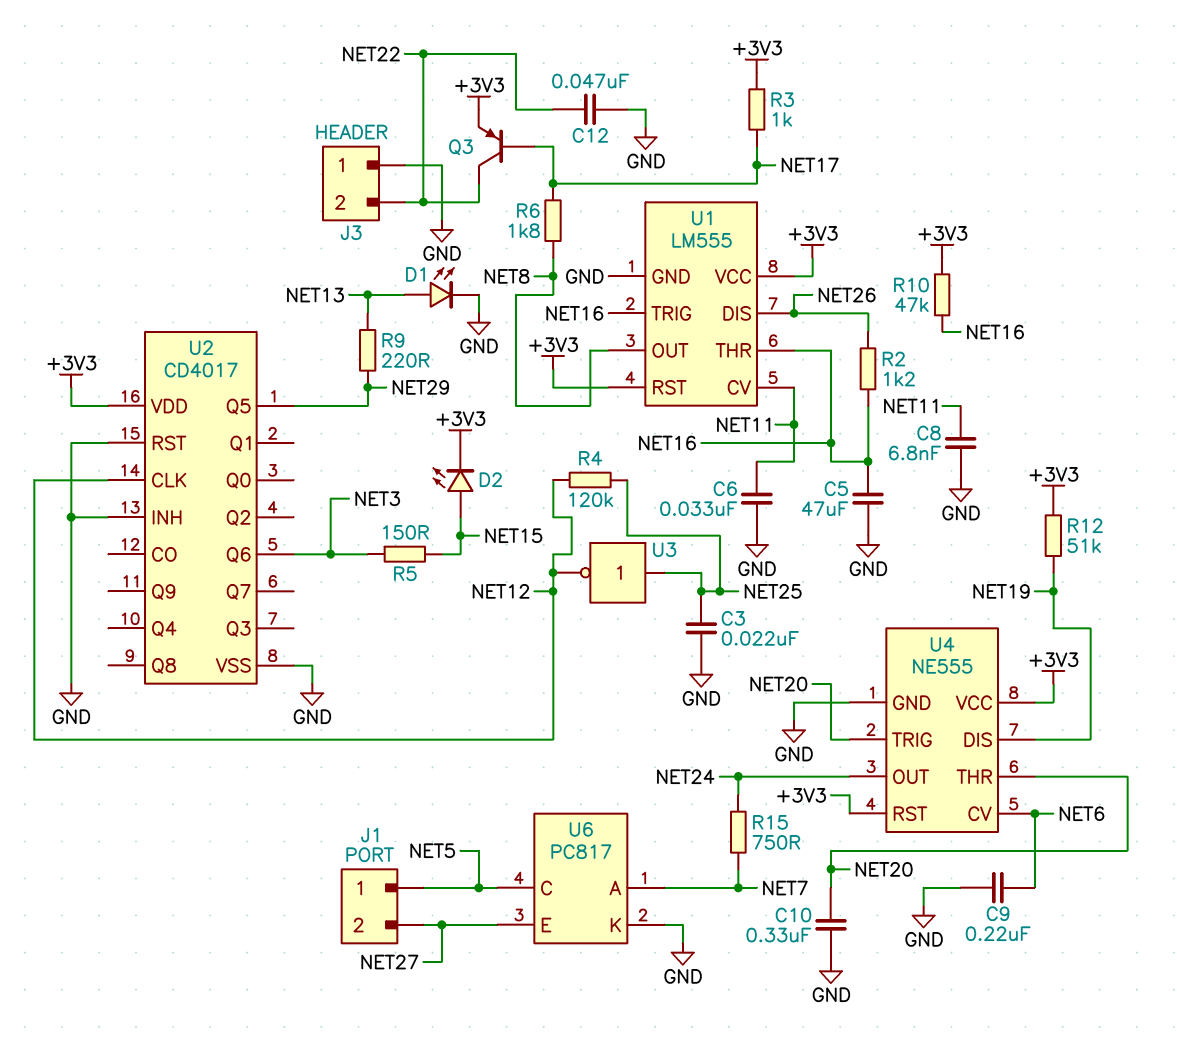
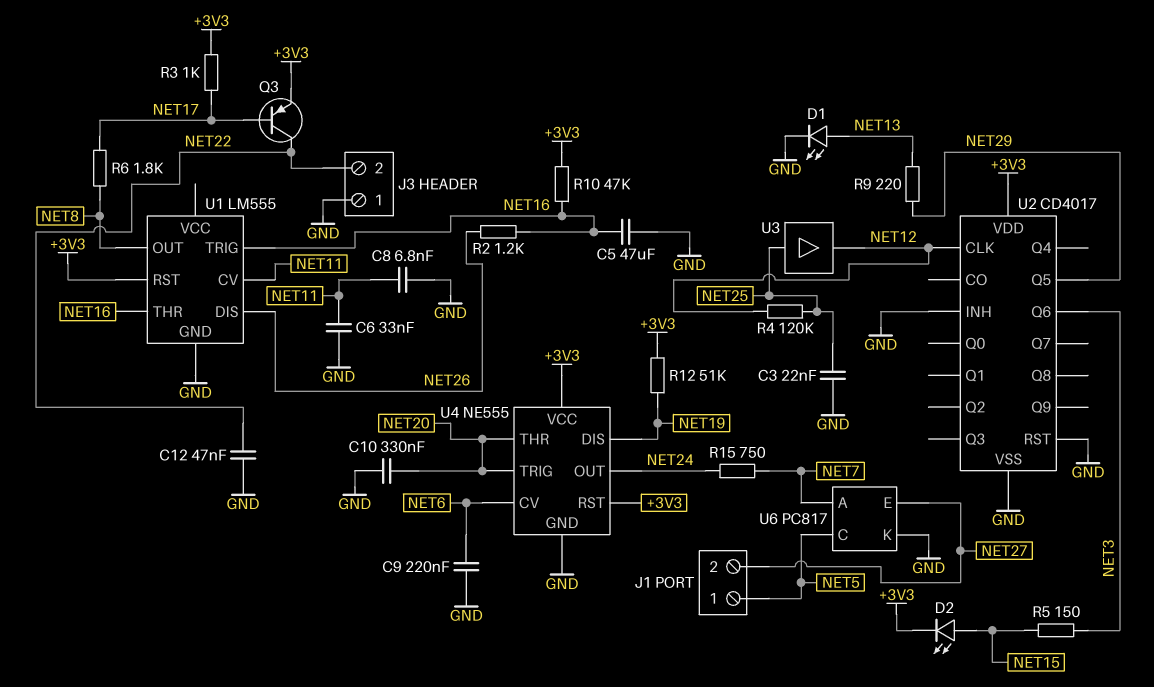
U1 pin VCC: +3V3 -> none
U3: NOT (in NET25, out NET12) -> buffer (in NET25, out NET12)

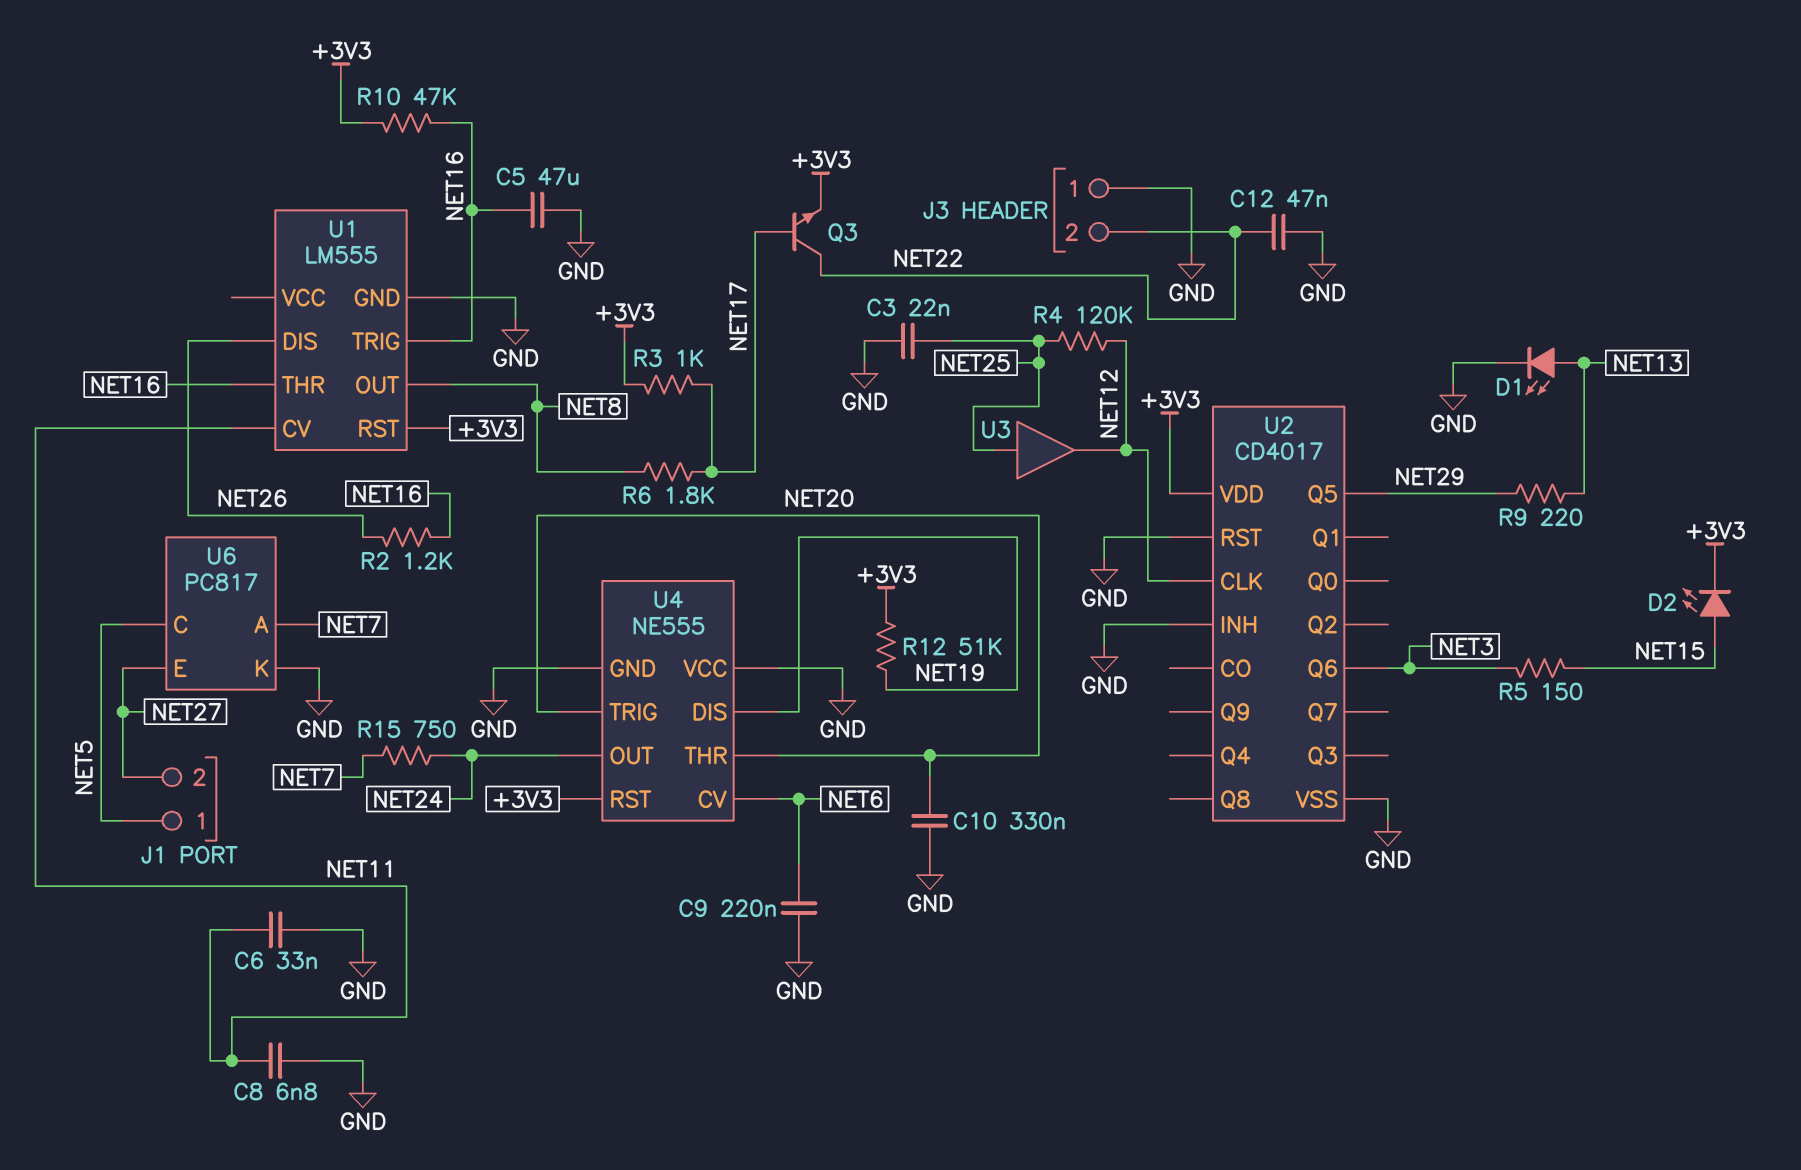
Q3: PNP (B NET17, C NET22, E +3V3) -> NPN (B NET17, C NET22, E +3V3)
U4 pin VCC: +3V3 -> GND

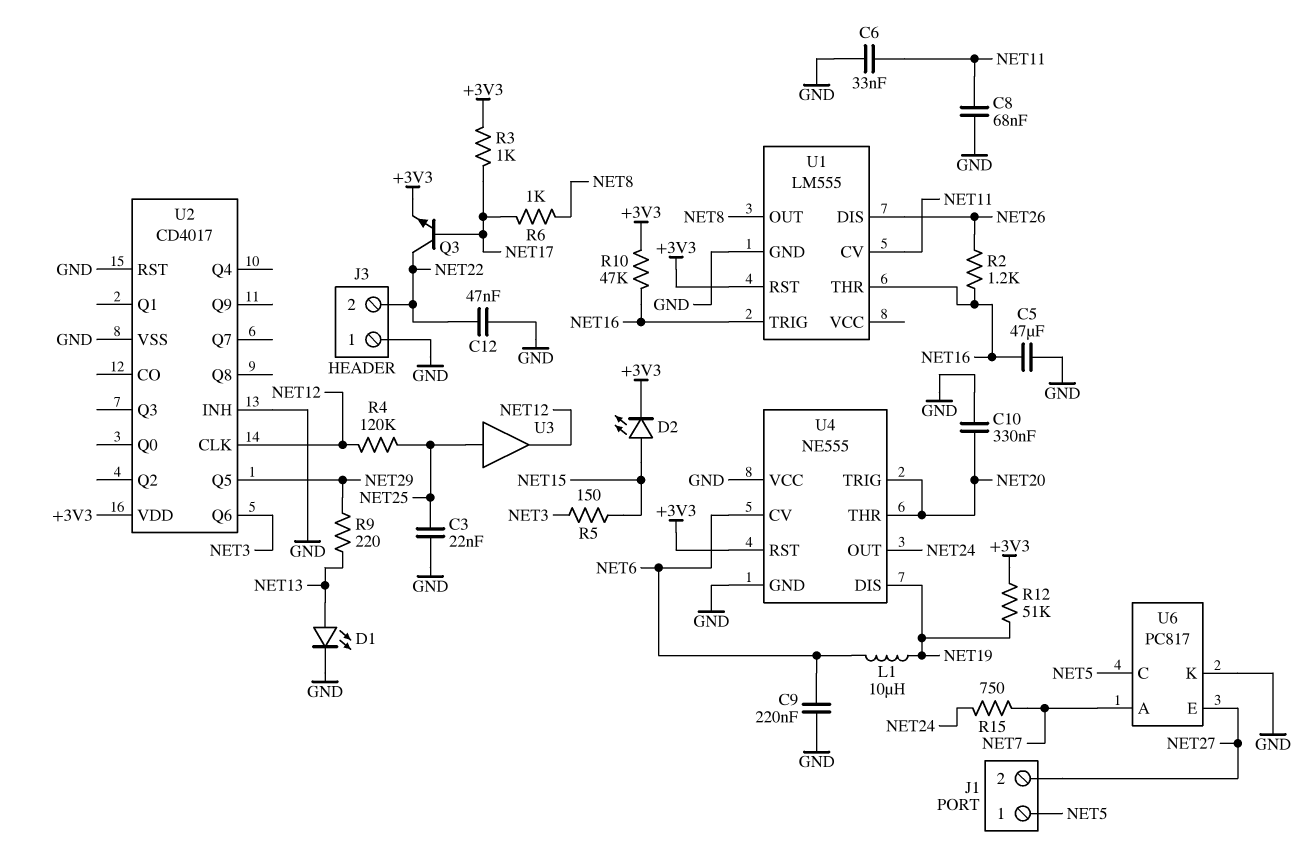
C8: 6.8nF (GND, NET11) -> 68nF (GND, NET11)
L1: none -> 10uH (NET6, NET19)
R6: 1.8k (NET8, NET17) -> 1k (NET8, NET17)

